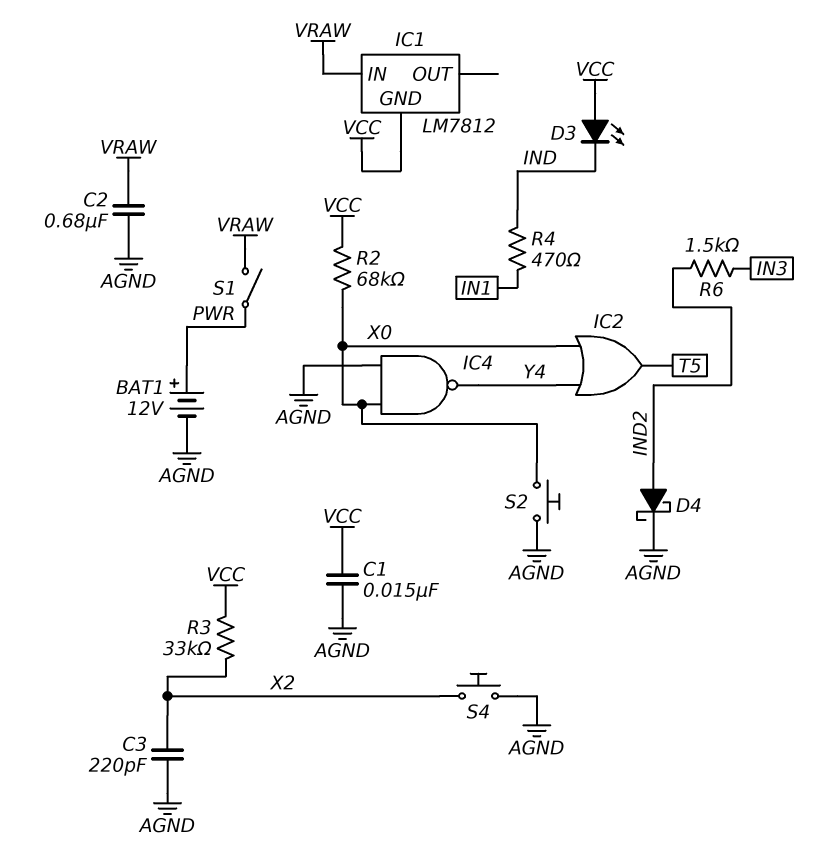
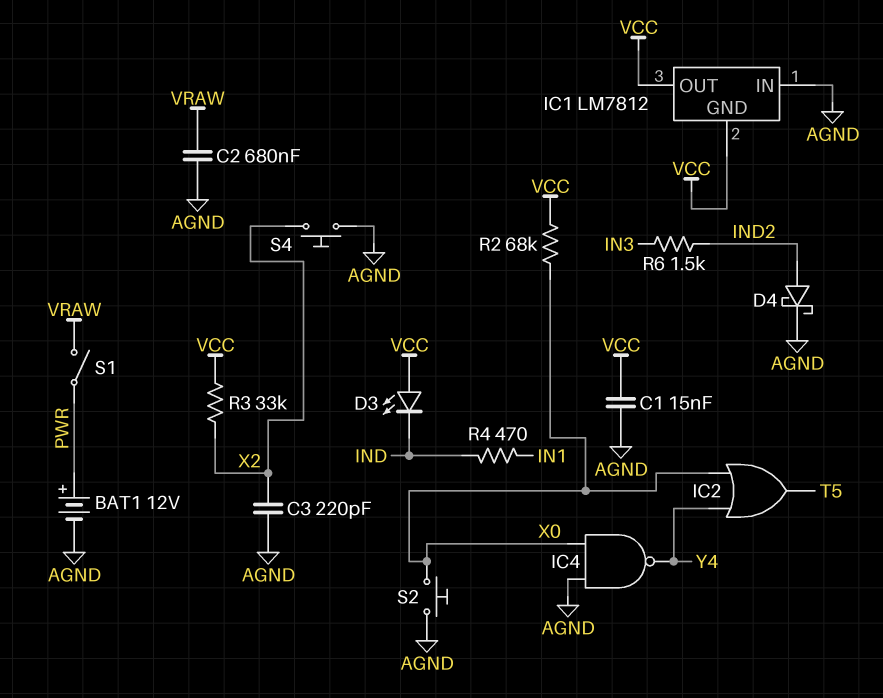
IC1 pin IN: VRAW -> AGND
IC1 pin OUT: none -> VCC

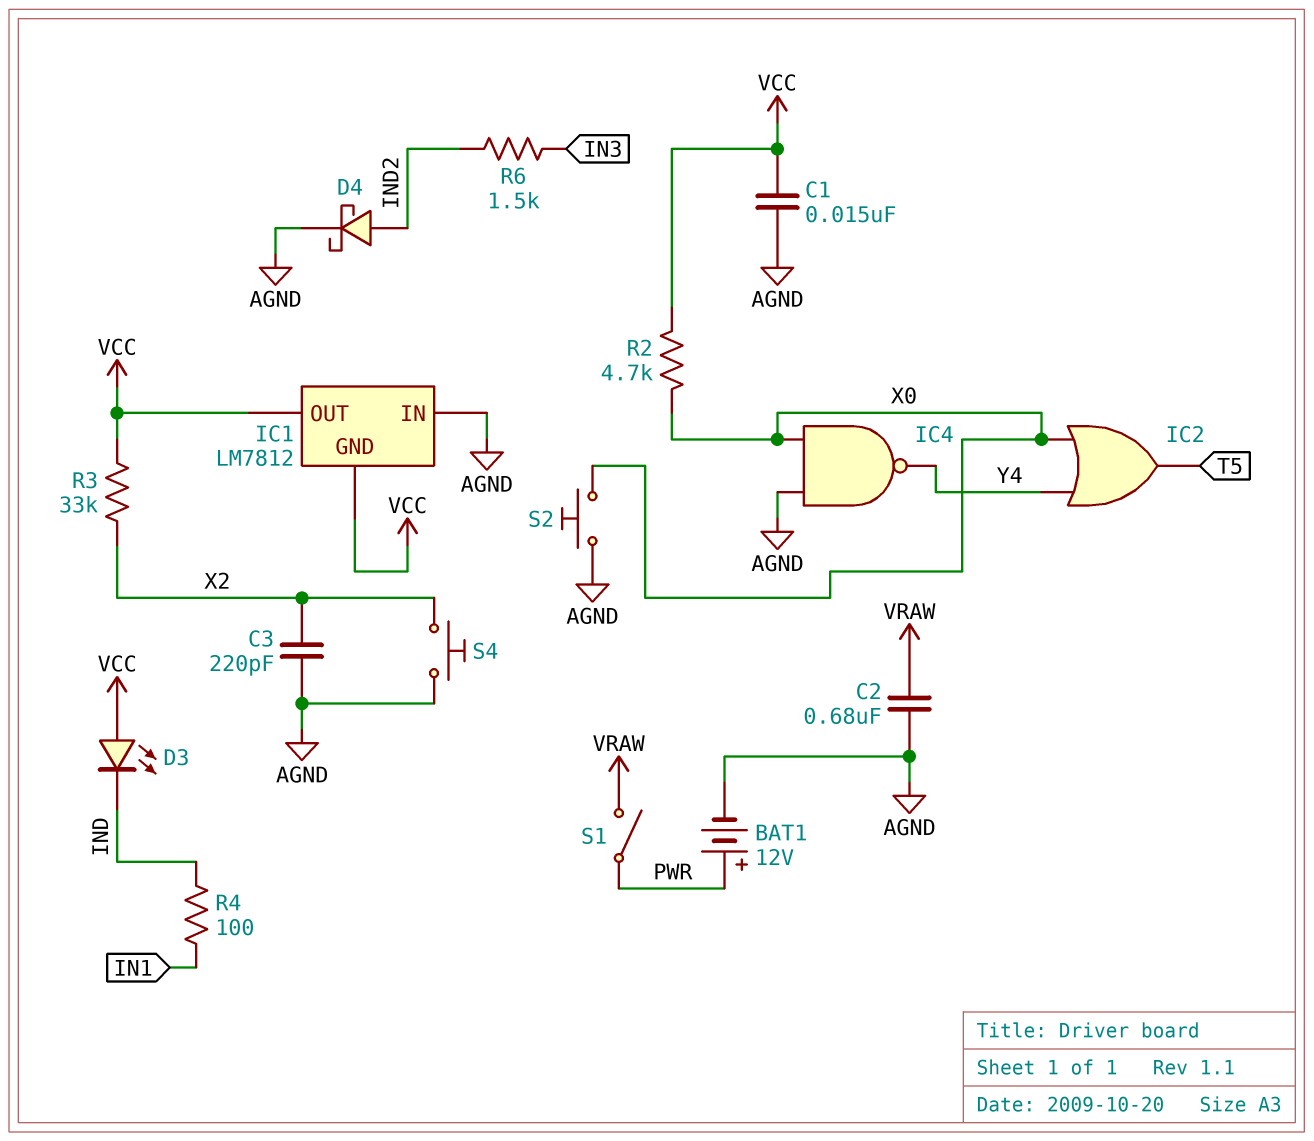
R2: 68k (VCC, X0) -> 4.7k (VCC, X0)
R4: 470 (IN1, IND) -> 100 (IN1, IND)

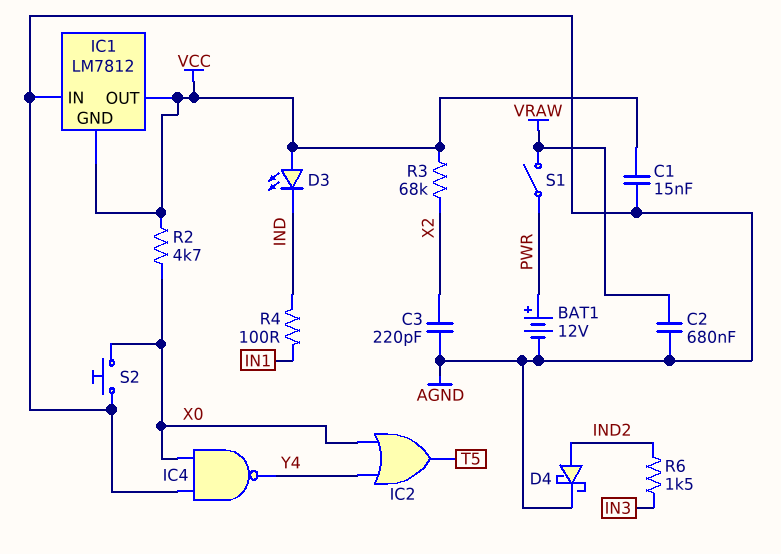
R3: 33k (VCC, X2) -> 68k (VCC, X2)
S4: button (AGND, X2) -> none

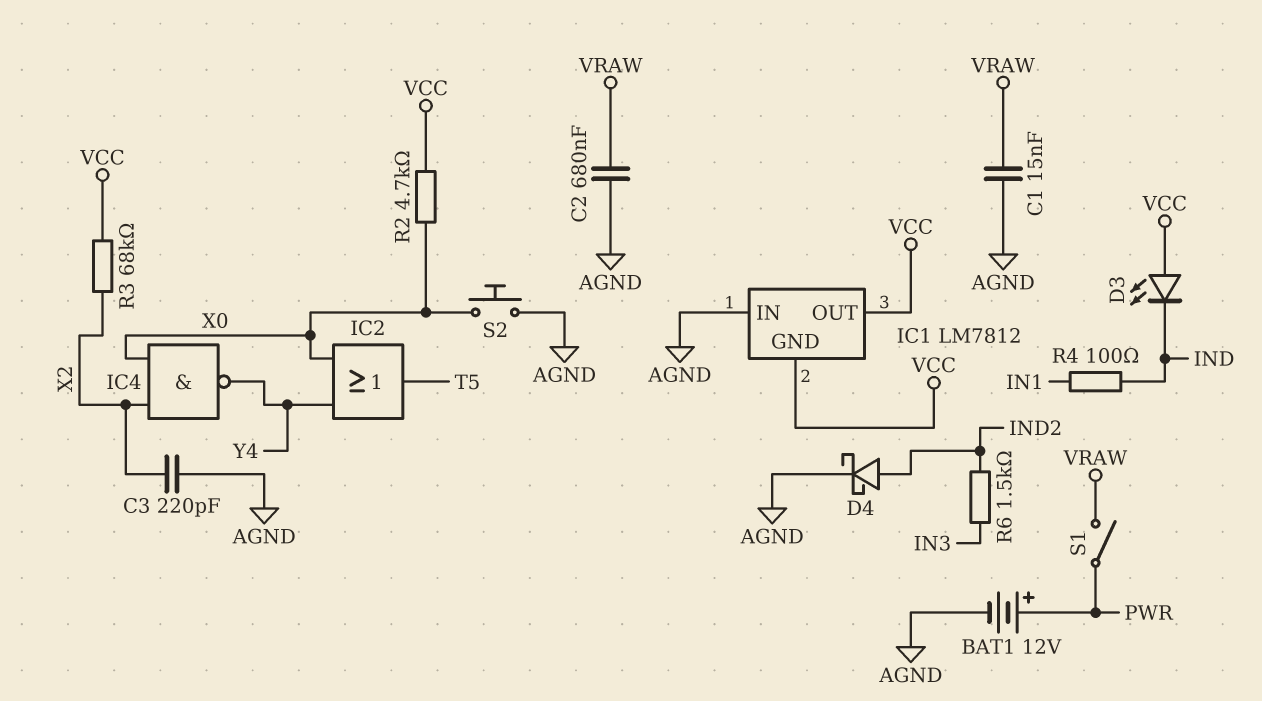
C1: 15nF (AGND, VCC) -> 15nF (AGND, VRAW)
IC4: NAND (in AGND, in X0, out Y4) -> NAND (in X0, in X2, out Y4)

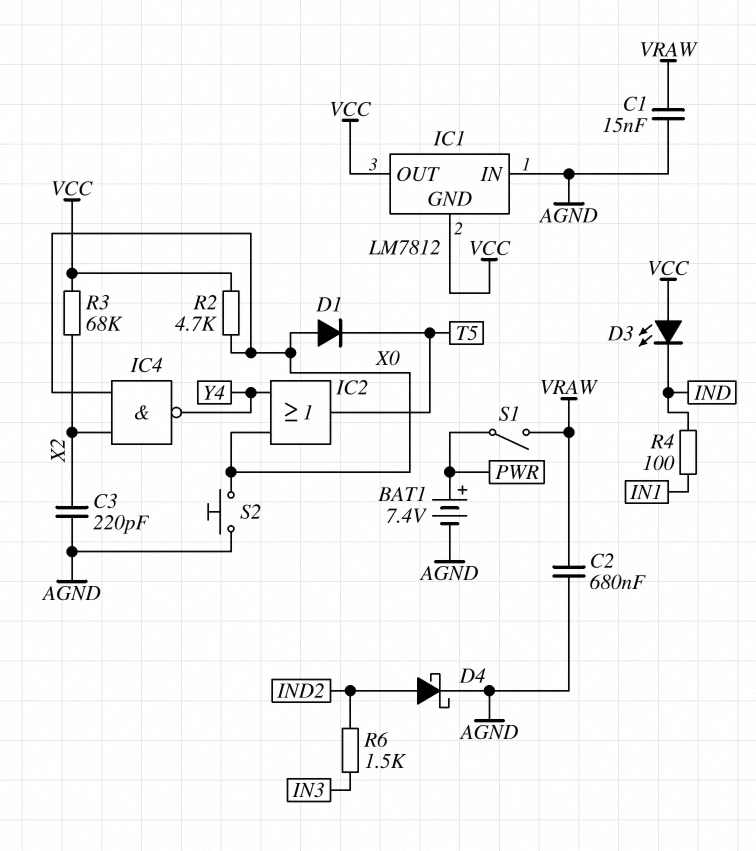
BAT1: 12V (plus PWR, minus AGND) -> 7.4V (plus PWR, minus AGND)
D1: none -> diode (A X0, K T5)

